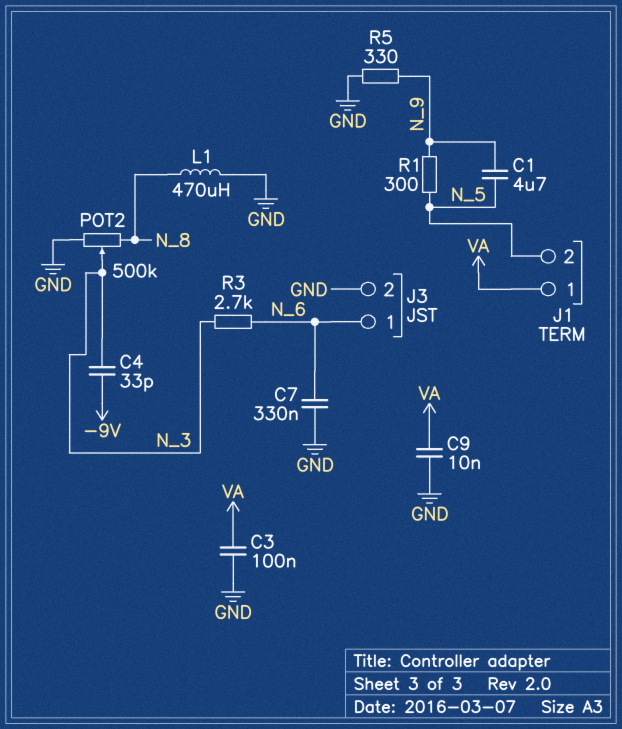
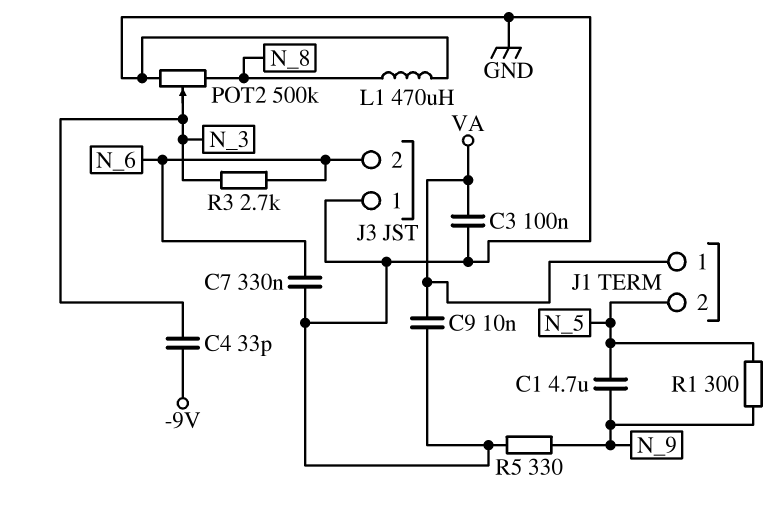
J3 pin 1: N_6 -> GND
J3 pin 2: GND -> N_6

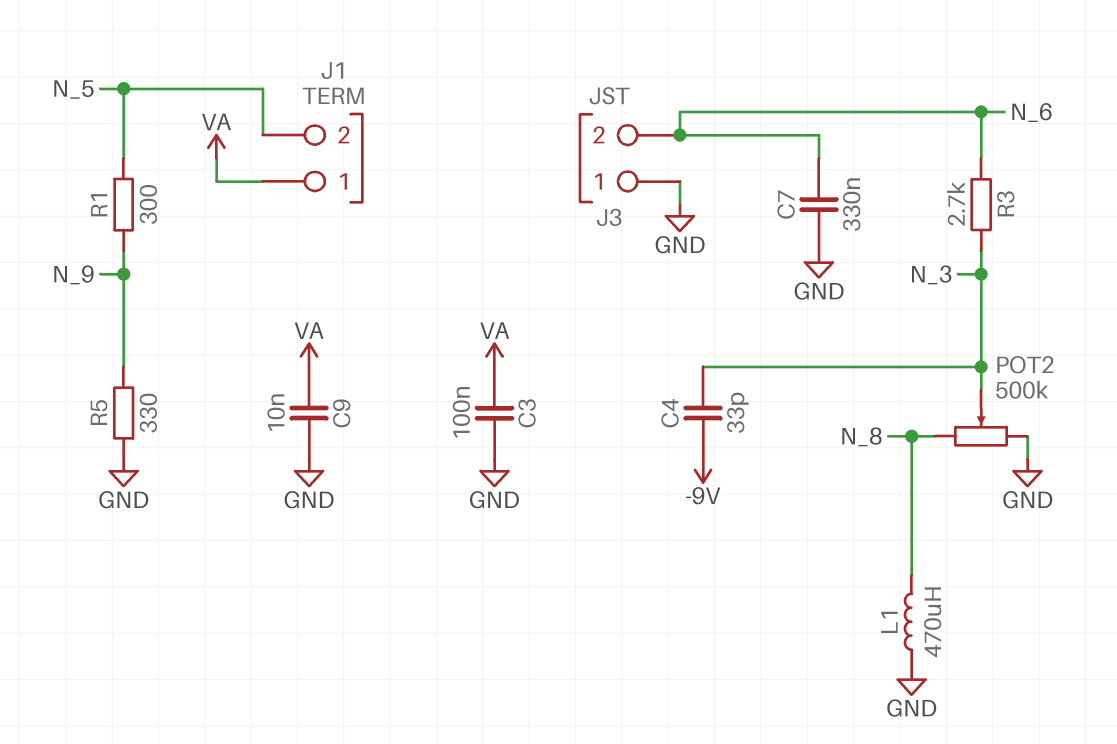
C1: 4.7uF (N_5, N_9) -> none

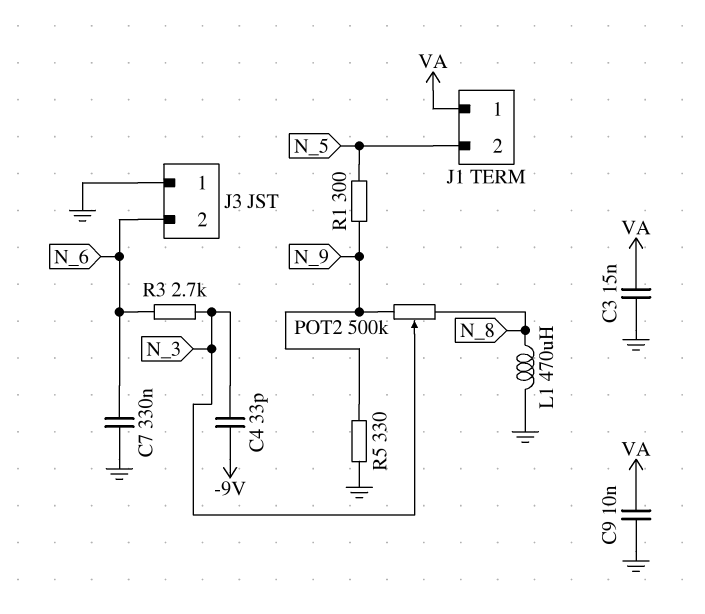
C3: 100nF (GND, VA) -> 15nF (GND, VA)
POT2: 500k (GND, N_8, wiper N_3) -> 500k (N_8, N_9, wiper N_3)

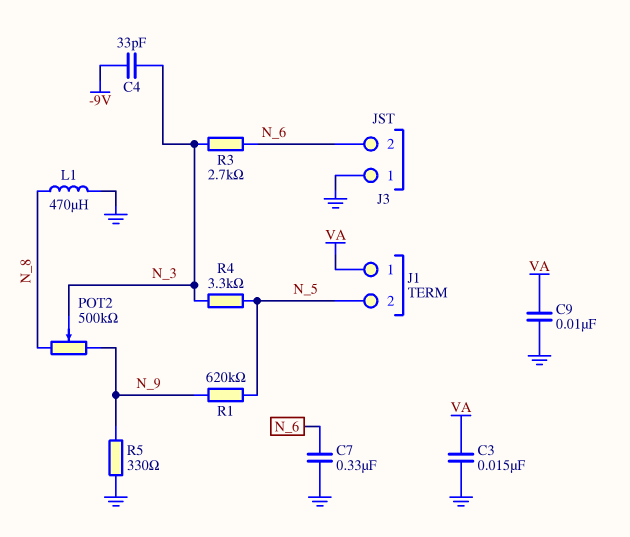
R1: 300 (N_5, N_9) -> 620k (N_5, N_9)
R4: none -> 3.3k (N_3, N_5)

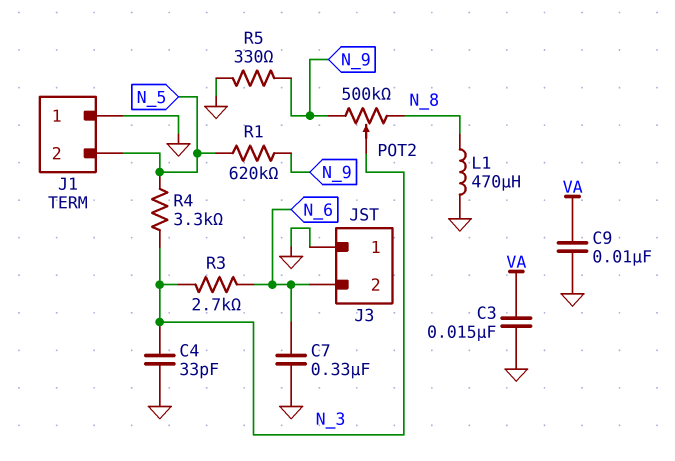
C4: 33pF (-9V, N_3) -> 33pF (GND, N_3)
J1 pin 1: VA -> GND

